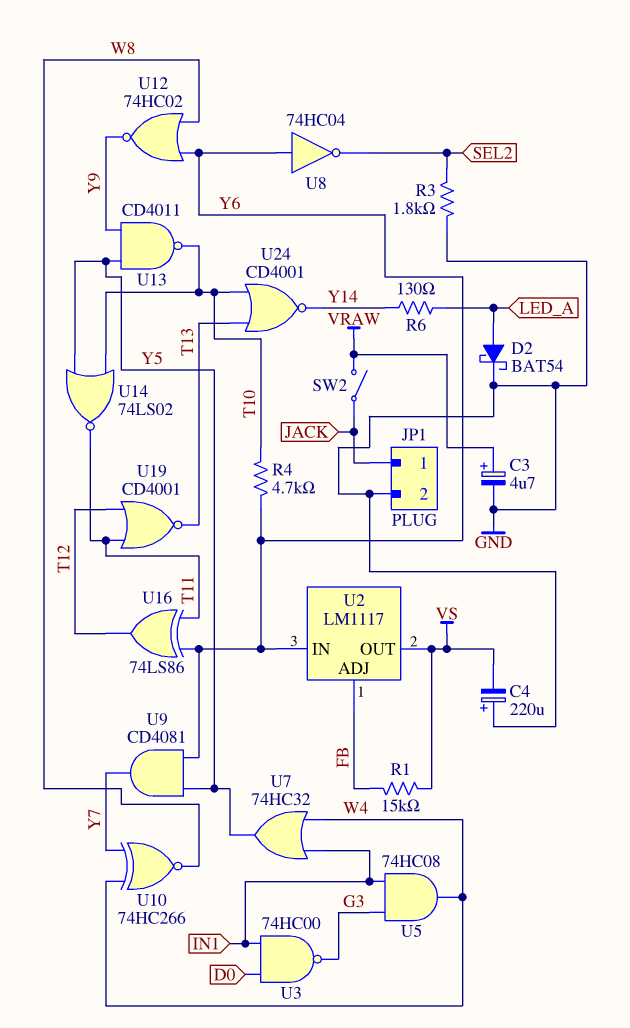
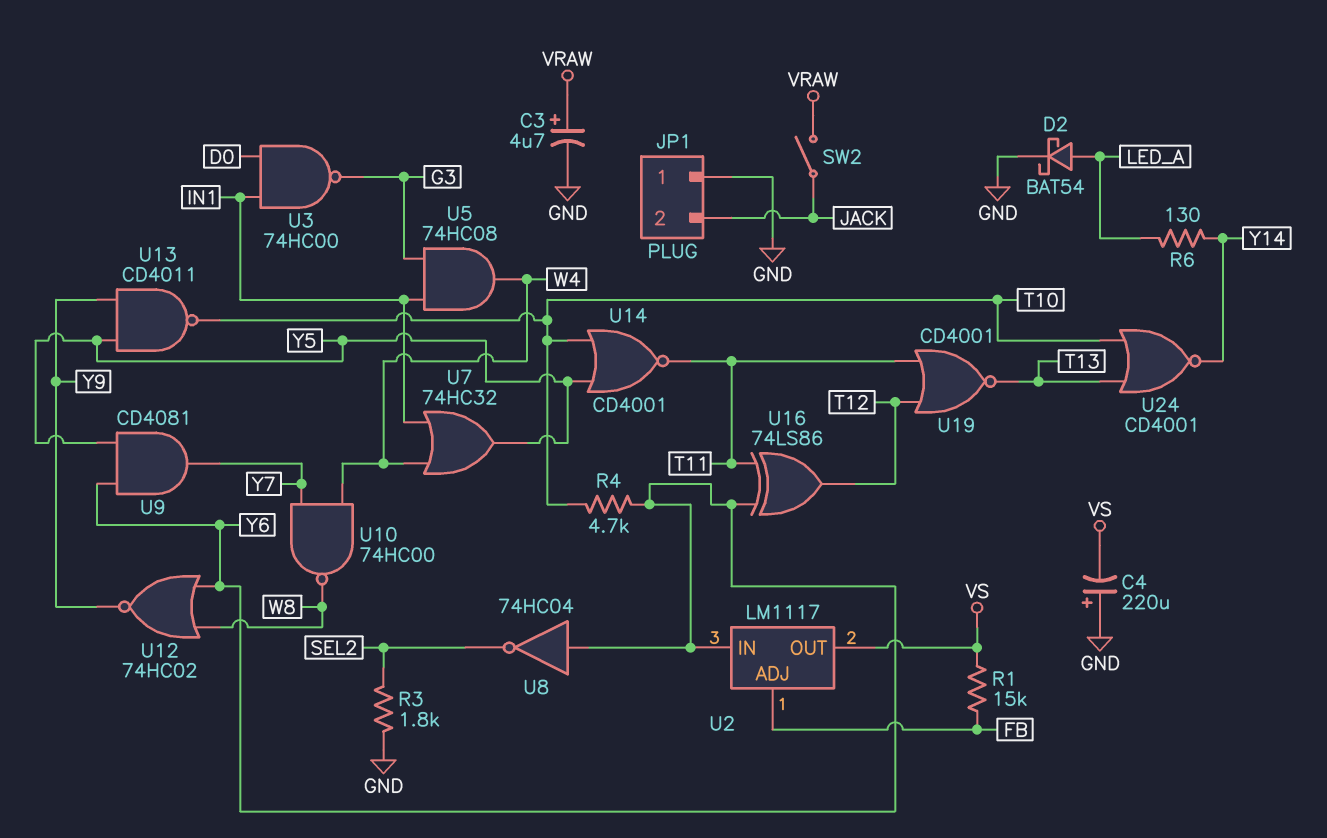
JP1 pin 1: JACK -> GND
JP1 pin 2: GND -> JACK
U10: XNOR 74HC266 (in W4, in Y7, out W8) -> NAND 74HC00 (in W4, in Y7, out W8)
U14: NOR 74LS02 (in T10, in Y5, out T11) -> NOR CD4001 (in T10, in Y5, out T11)

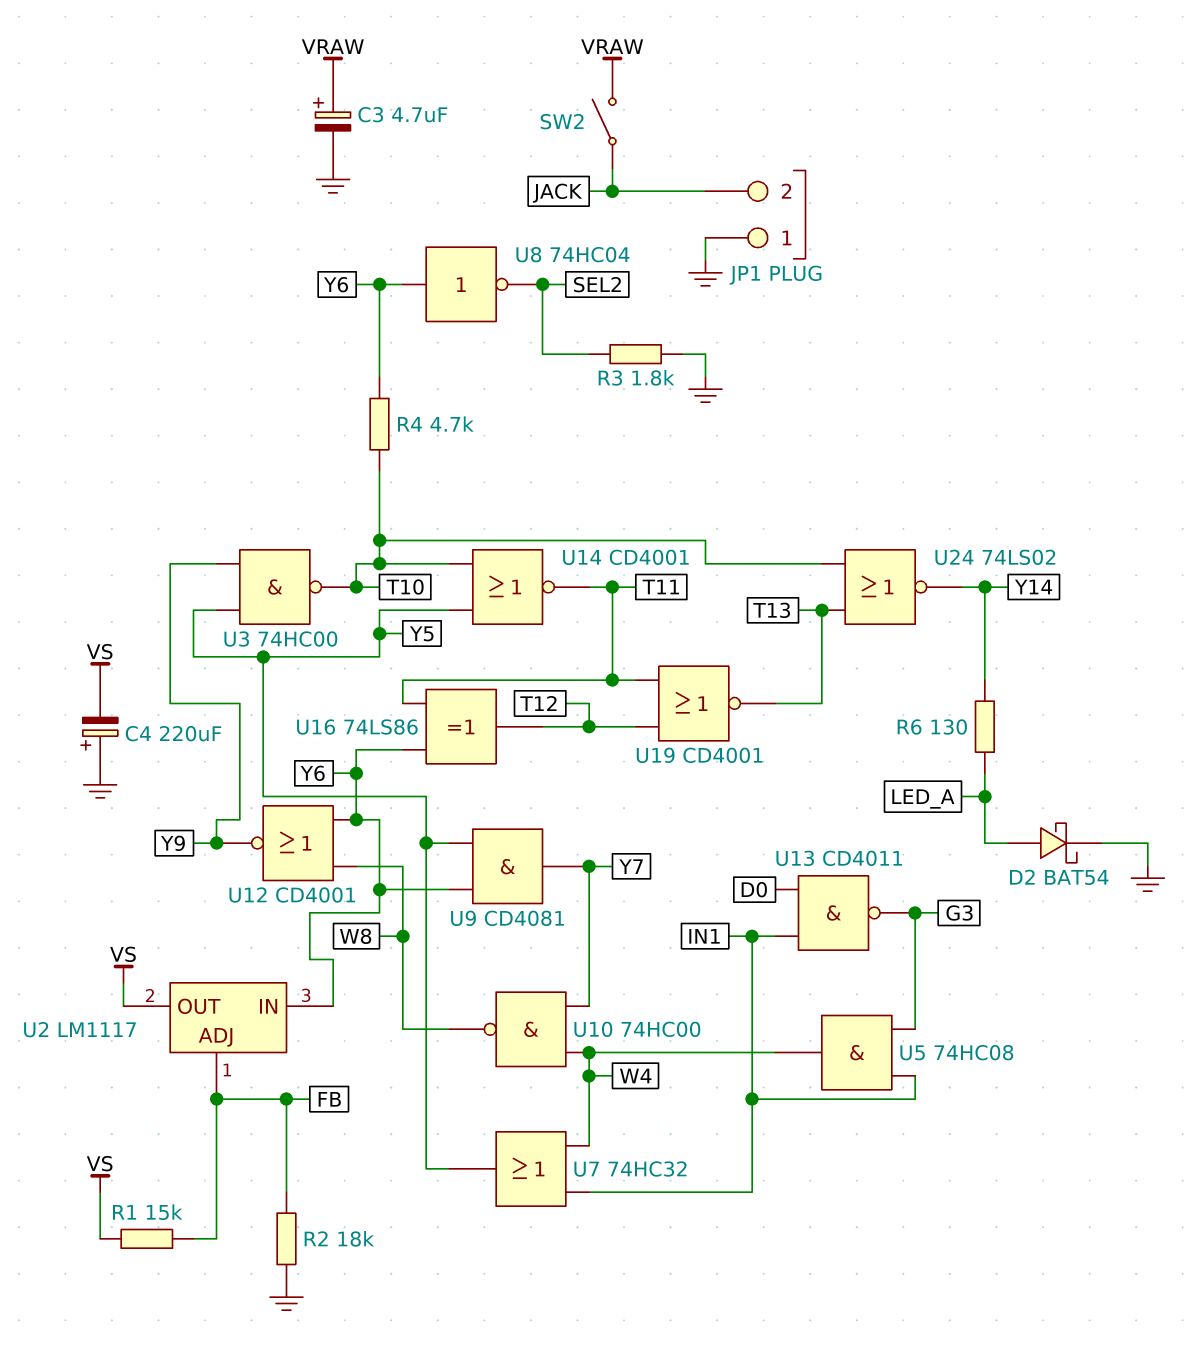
R2: none -> 18k (FB, GND)
U3: NAND 74HC00 (in D0, in IN1, out G3) -> NAND 74HC00 (in Y5, in Y9, out T10)
U12: NOR 74HC02 (in W8, in Y6, out Y9) -> NOR CD4001 (in W8, in Y6, out Y9)
U13: NAND CD4011 (in Y5, in Y9, out T10) -> NAND CD4011 (in D0, in IN1, out G3)
U24: NOR CD4001 (in T10, in T13, out Y14) -> NOR 74LS02 (in T10, in T13, out Y14)

